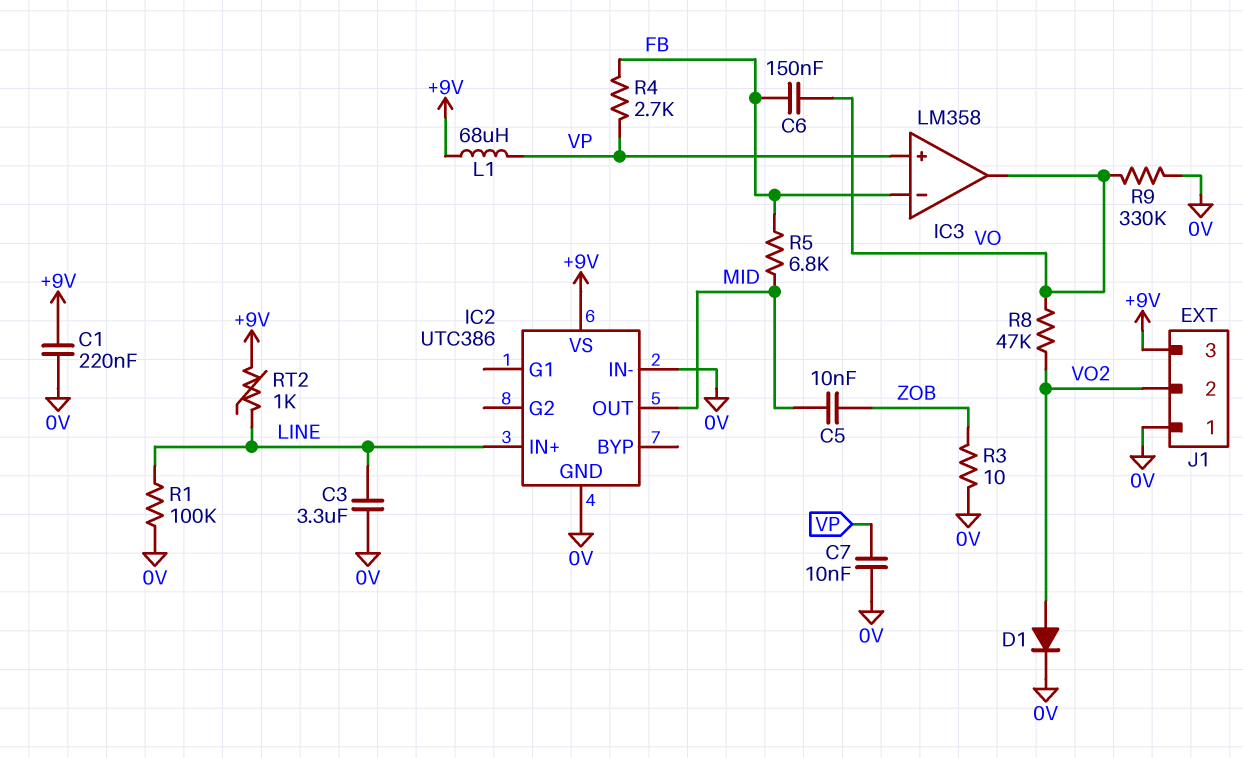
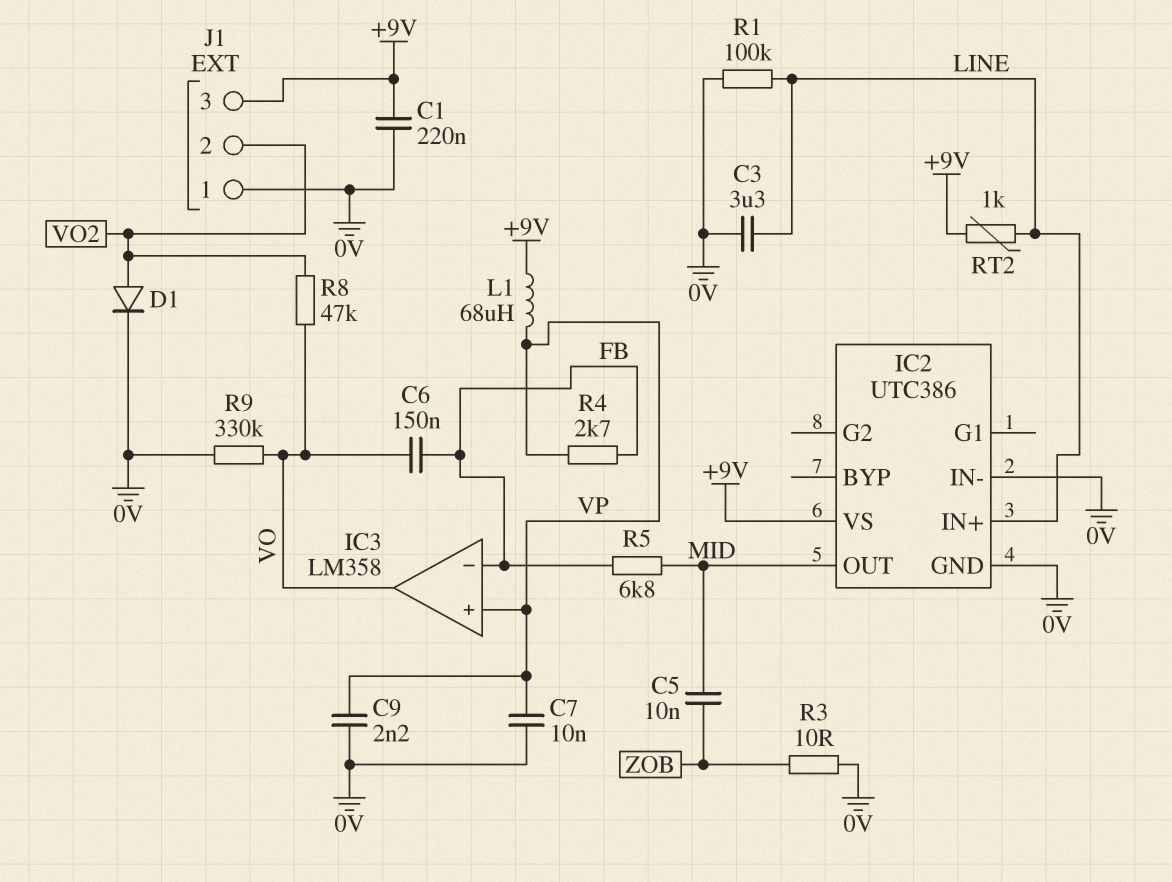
C9: none -> 2.2nF (0V, VP)

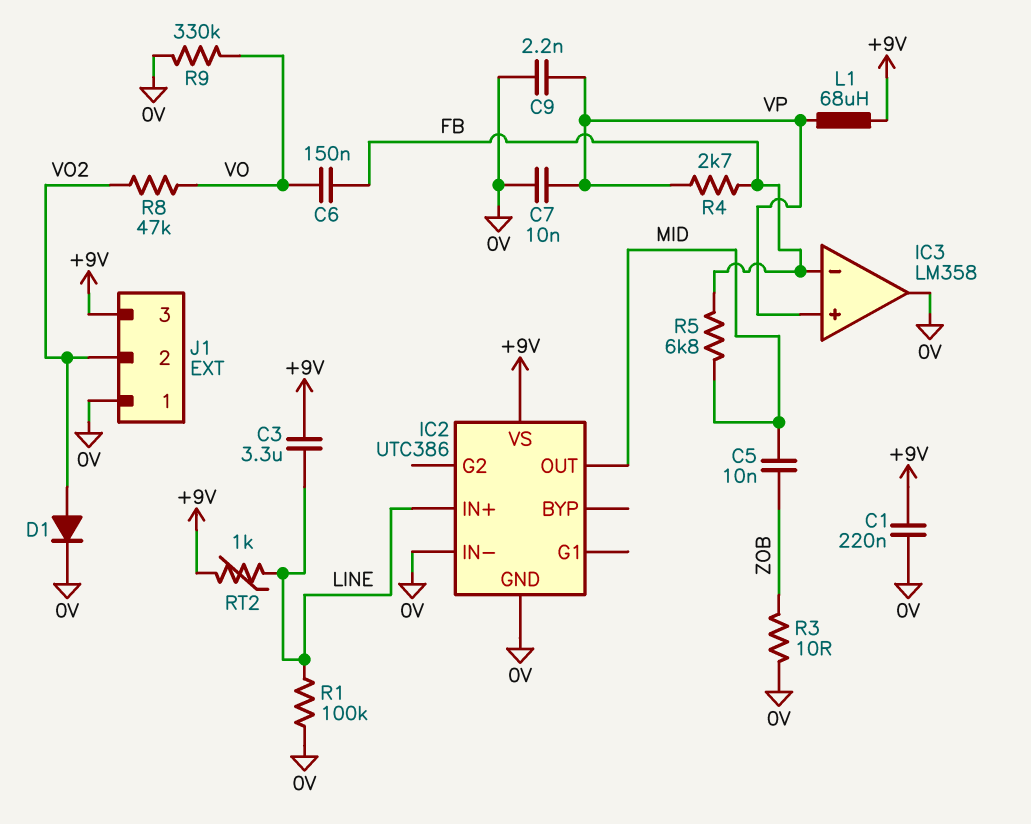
C3: 3.3uF (0V, LINE) -> 3.3uF (+9V, LINE)
IC3 pin out: VO -> 0V

